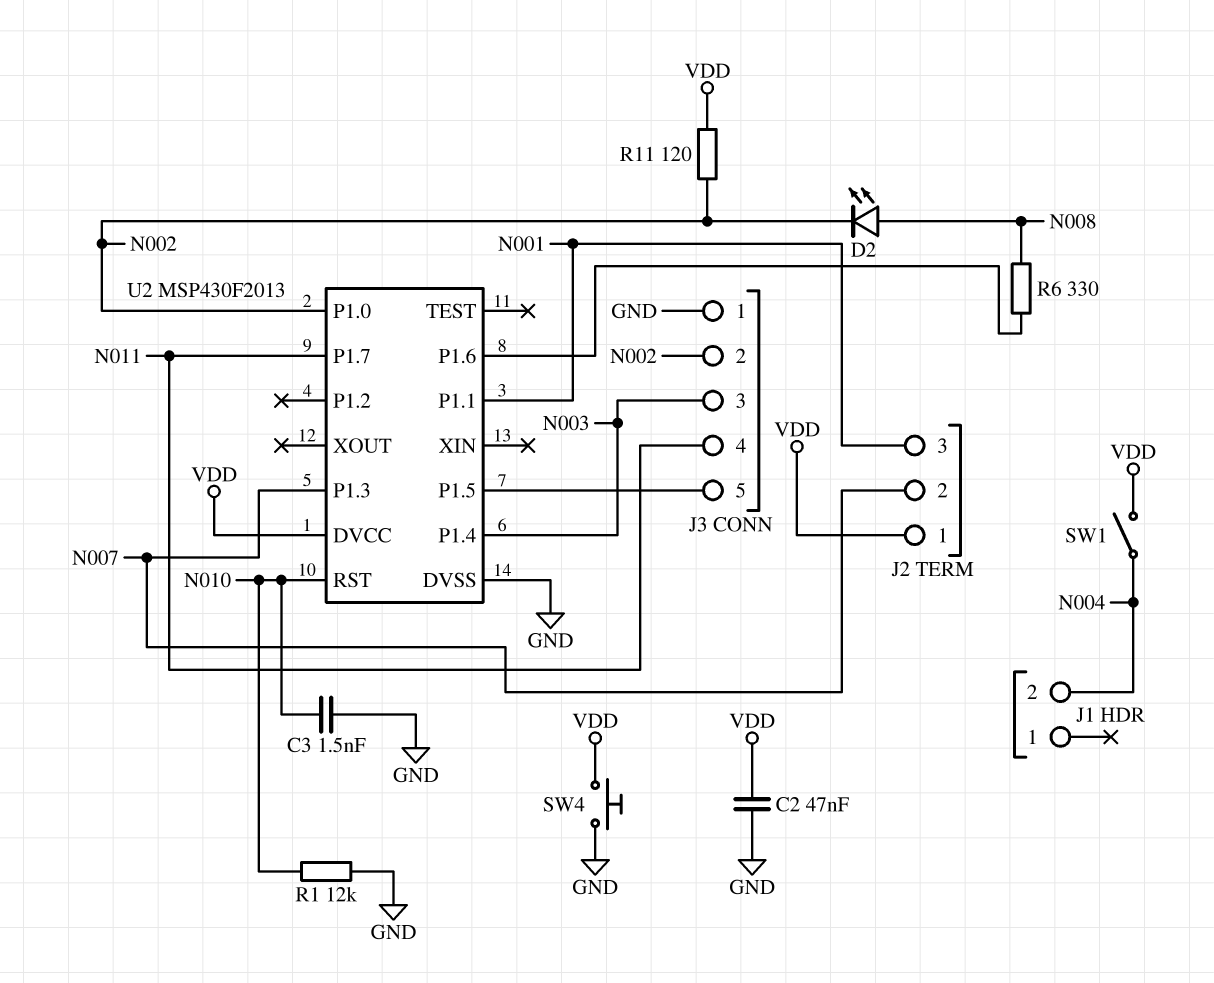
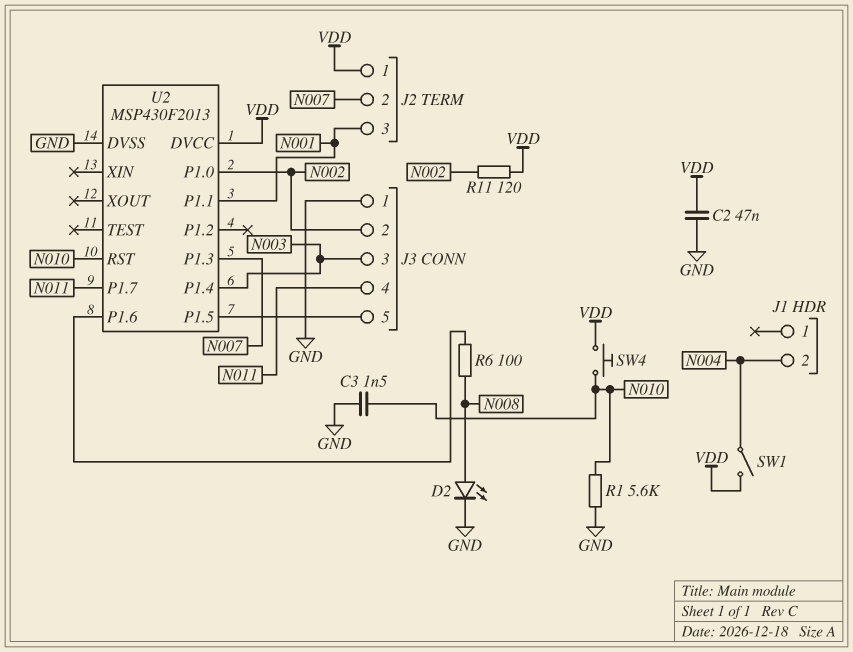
D2: LED (A N008, K N002) -> LED (A N008, K GND)
R1: 12k (GND, N010) -> 5.6k (GND, N010)
R6: 330 (N008, U2/P1.6) -> 100 (N008, U2/P1.6)
SW4: button (GND, VDD) -> button (N010, VDD)

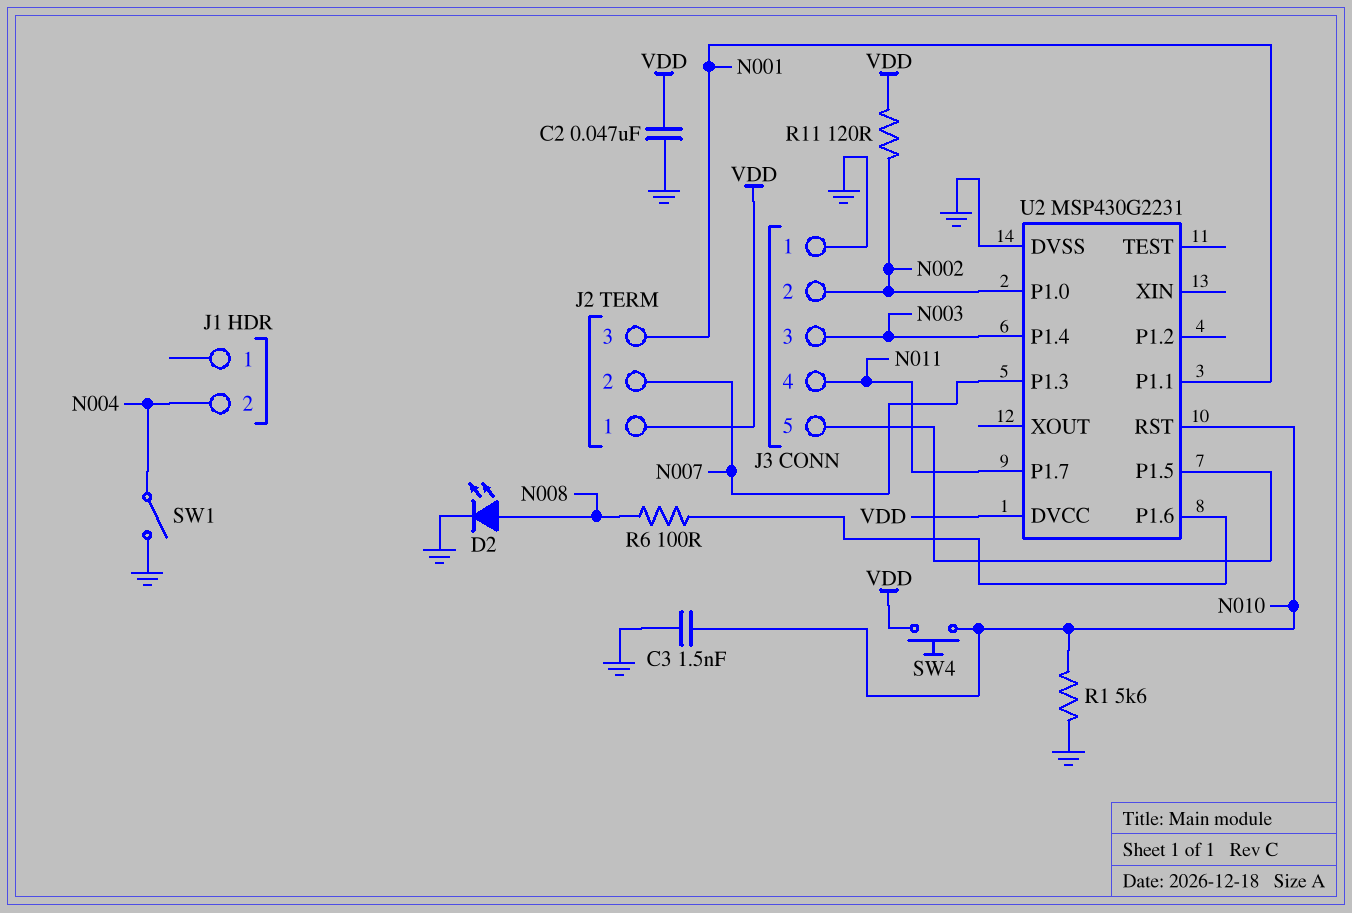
SW1: switch (N004, VDD) -> switch (GND, N004)
U2: MSP430F2013 -> MSP430G2231

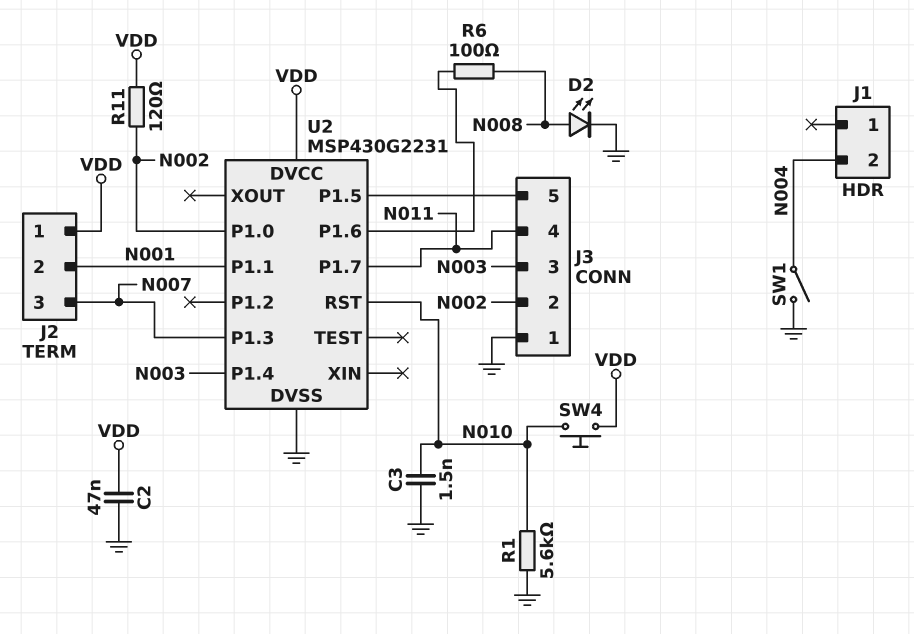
J2 pin 2: N007 -> N001
J2 pin 3: N001 -> N007

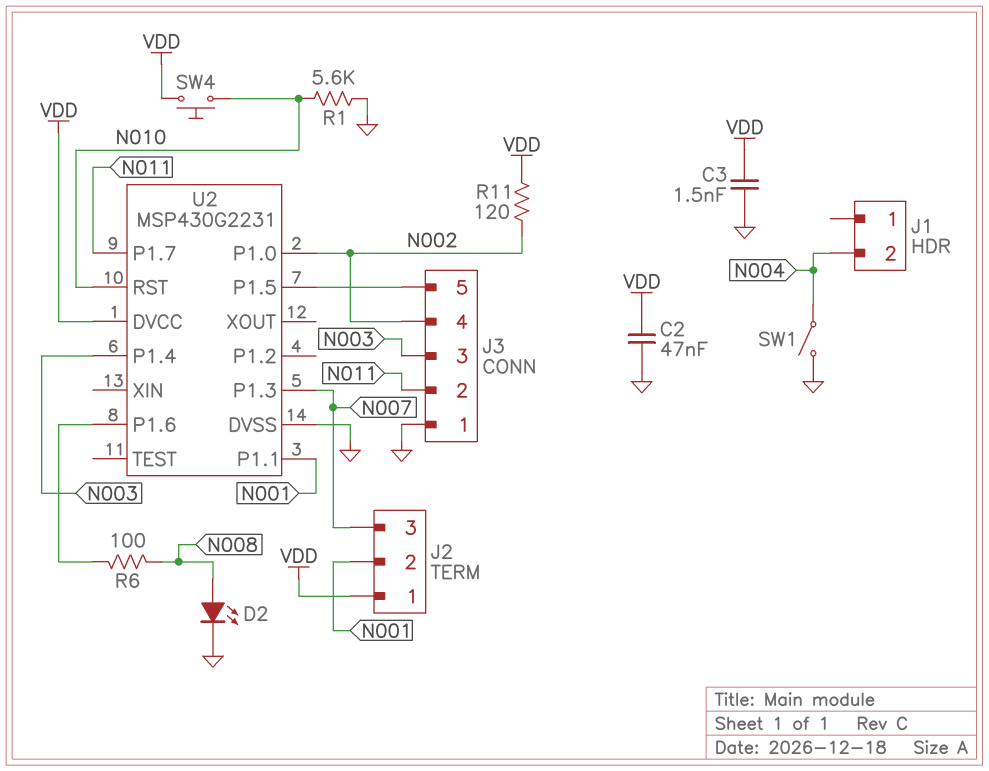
C3: 1.5nF (GND, N010) -> 1.5nF (GND, VDD)
J3 pin 2: N002 -> N011
J3 pin 4: N011 -> N002

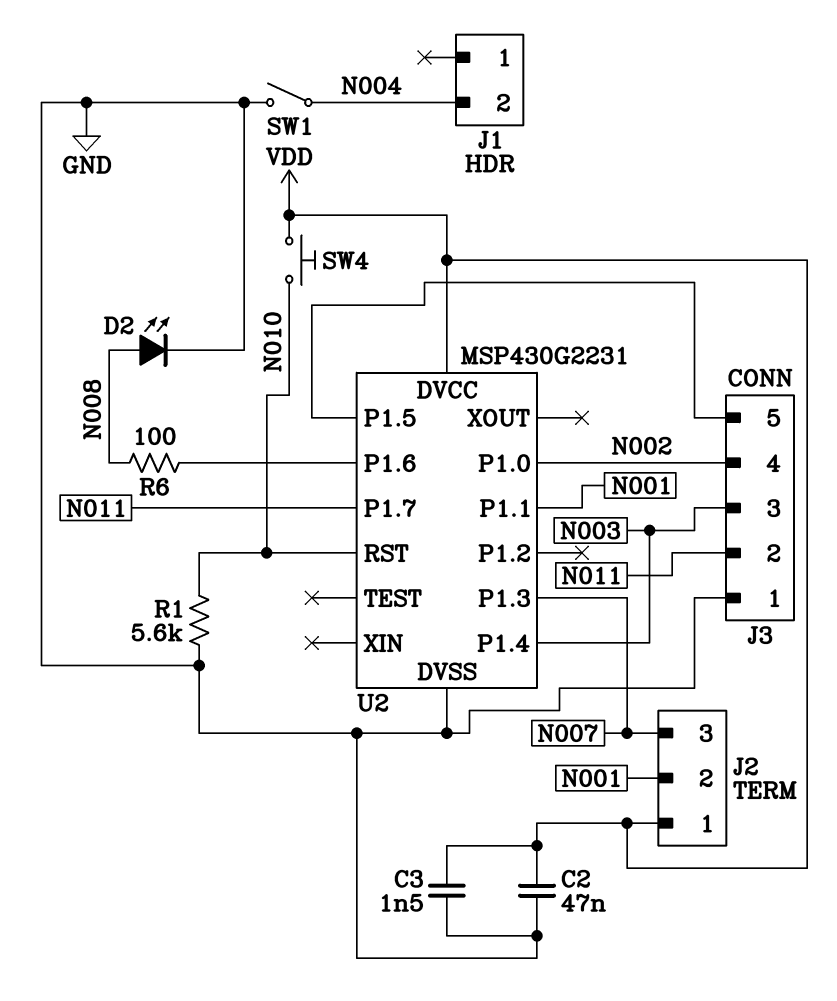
R11: 120 (N002, VDD) -> none

